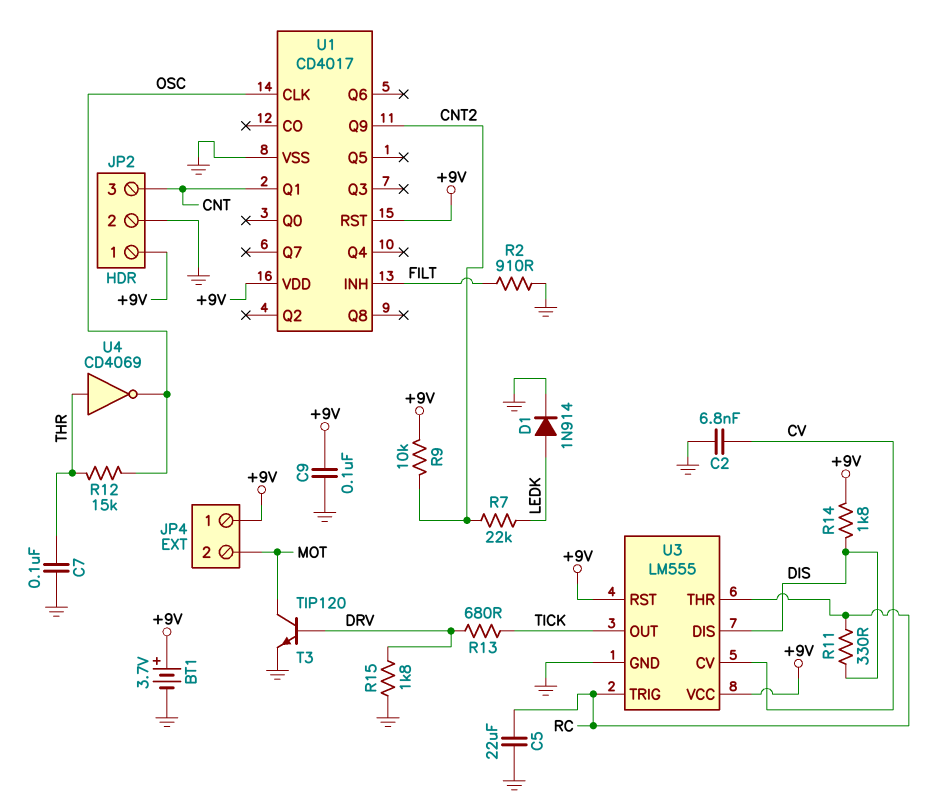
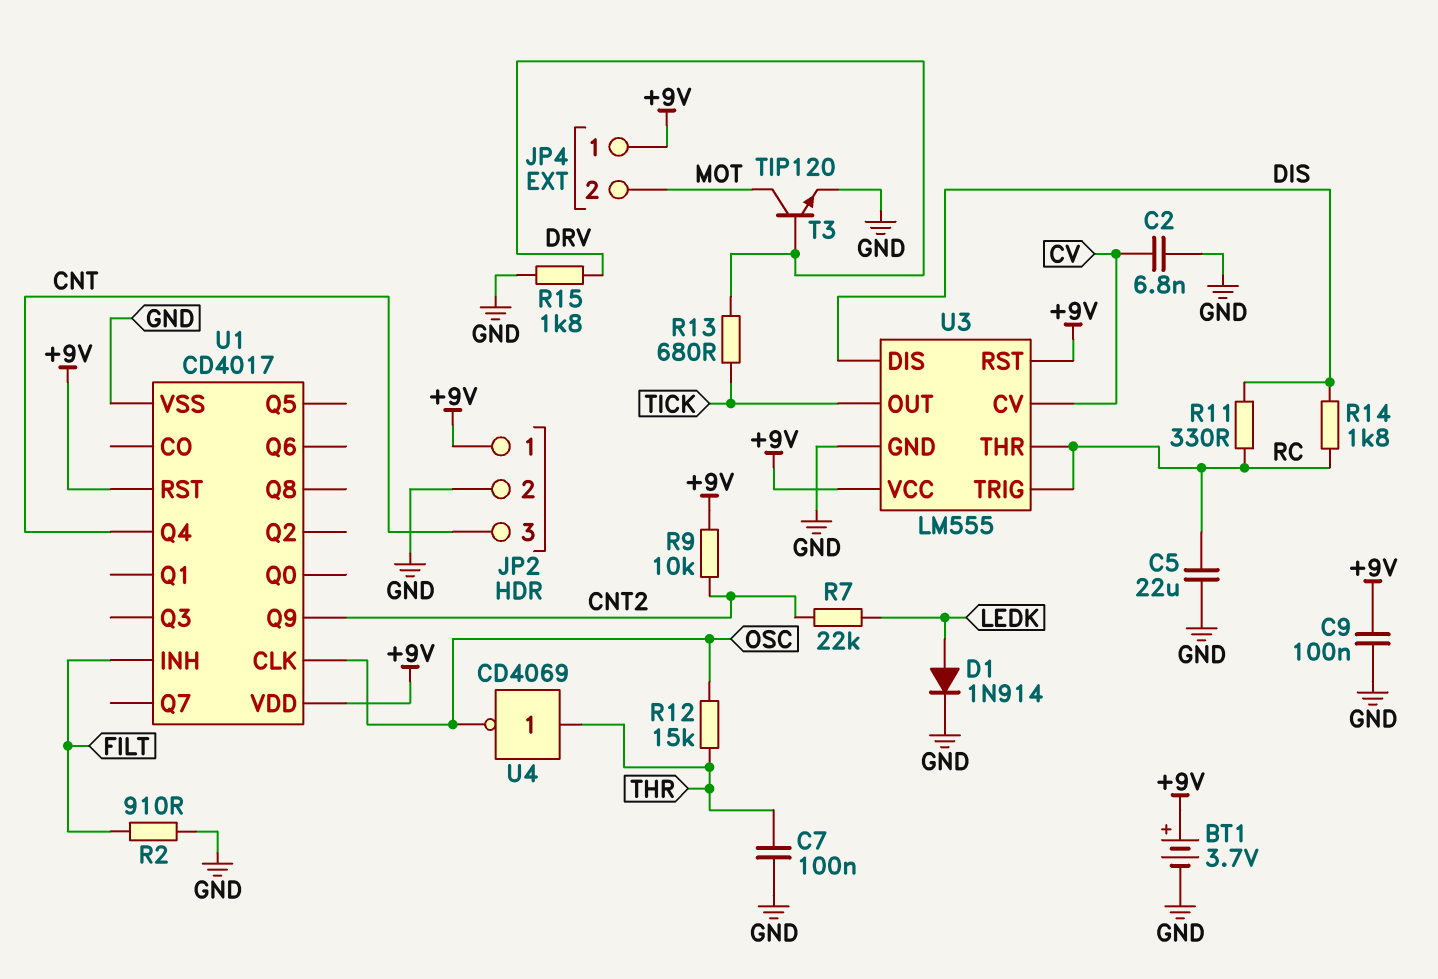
R14: 1.8k (+9V, DIS) -> 1.8k (DIS, RC)
U1 pin Q1: CNT -> none
U1 pin Q4: none -> CNT

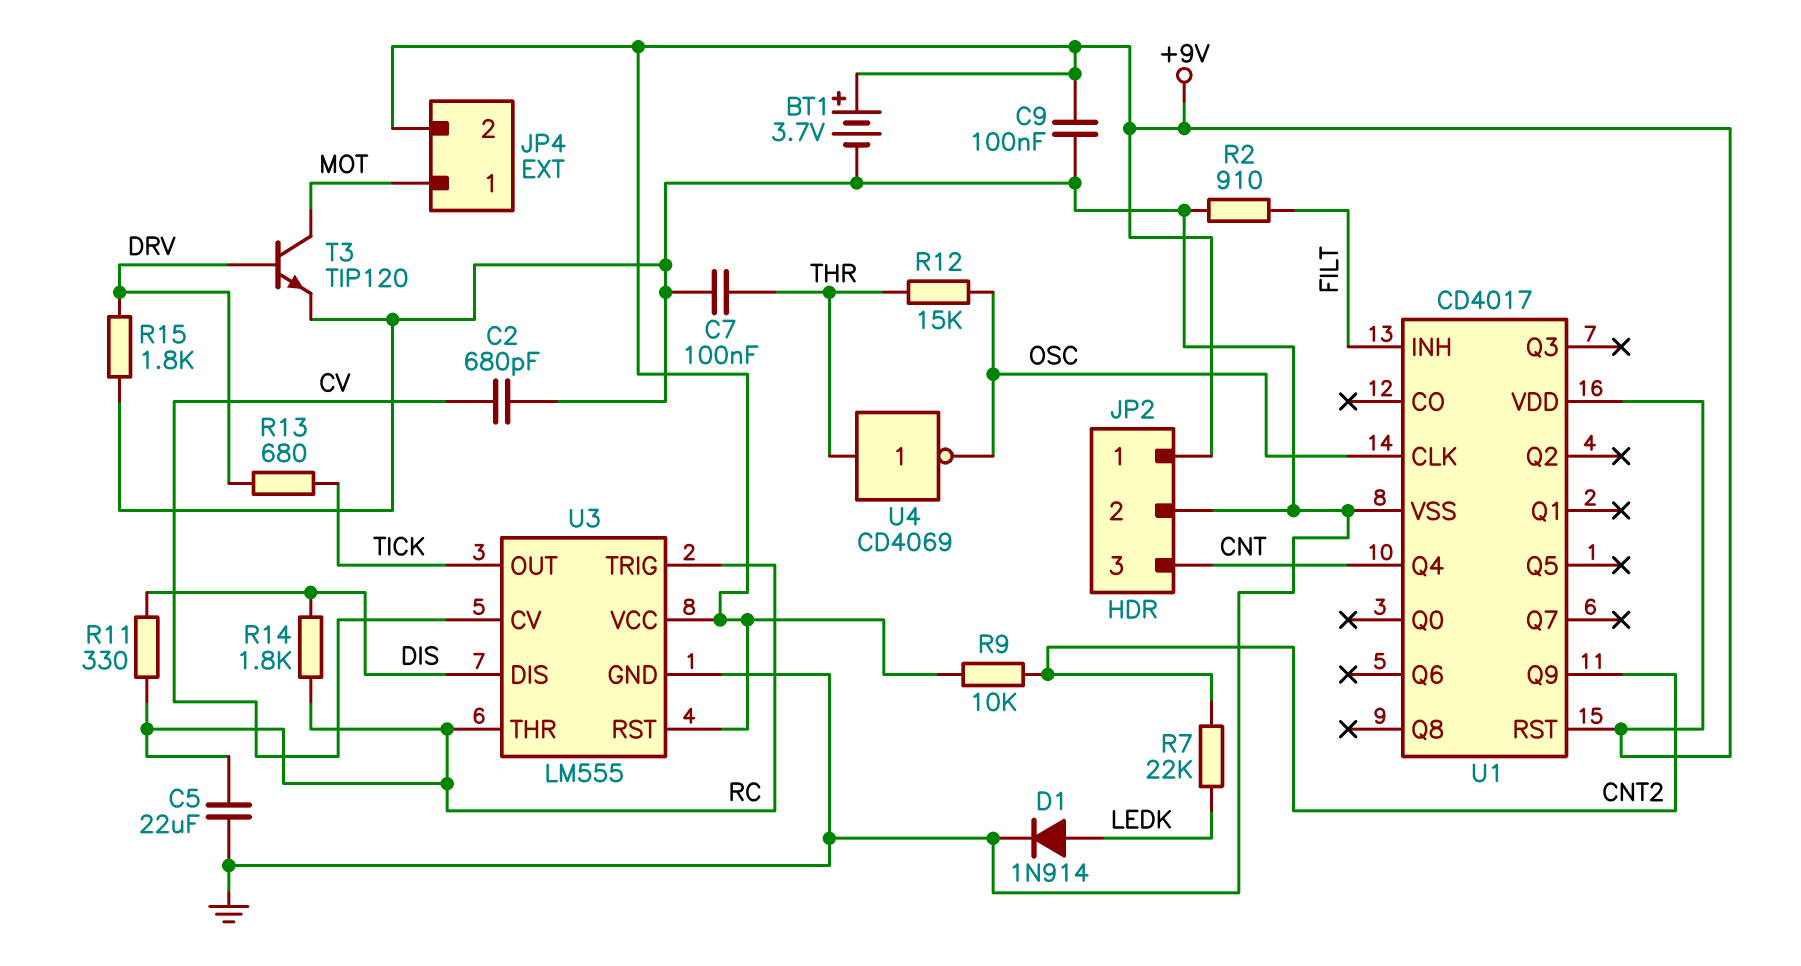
C2: 6.8nF (CV, GND) -> 680pF (CV, GND)
JP4 pin 1: +9V -> MOT
JP4 pin 2: MOT -> +9V

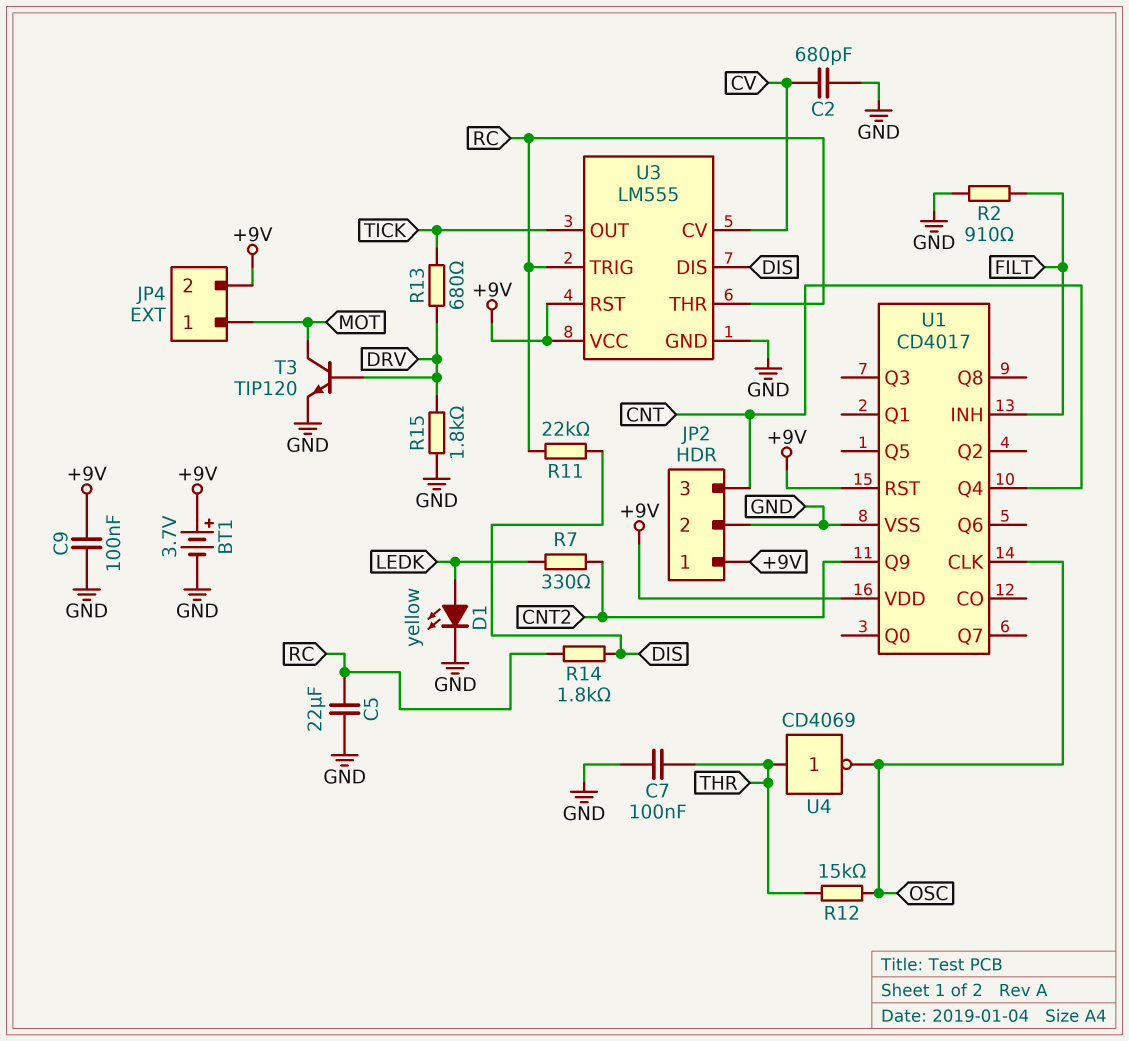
D1: diode 1N914 (A LEDK, K GND) -> LED yellow (A LEDK, K GND)
R7: 22k (CNT2, LEDK) -> 330 (CNT2, LEDK)
R9: 10k (+9V, CNT2) -> none
R11: 330 (DIS, RC) -> 22k (DIS, RC)

